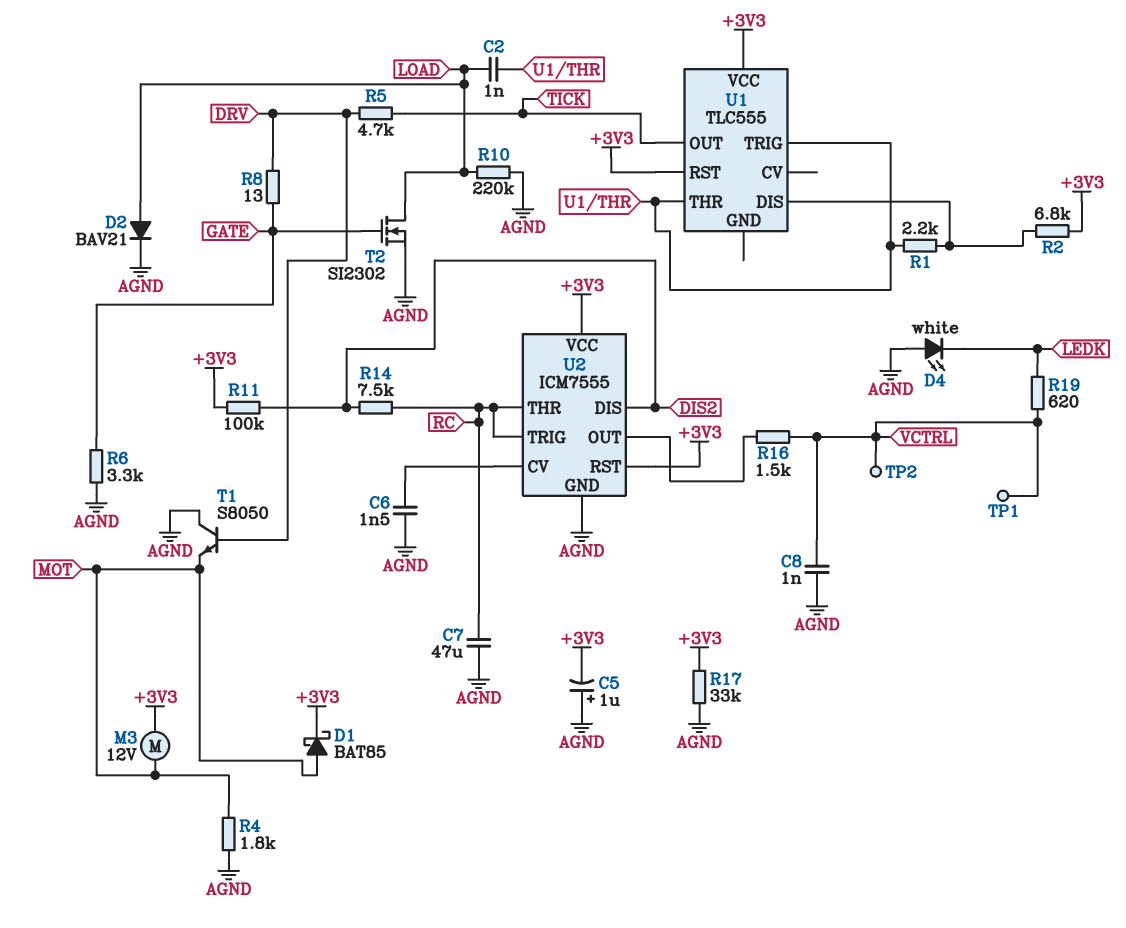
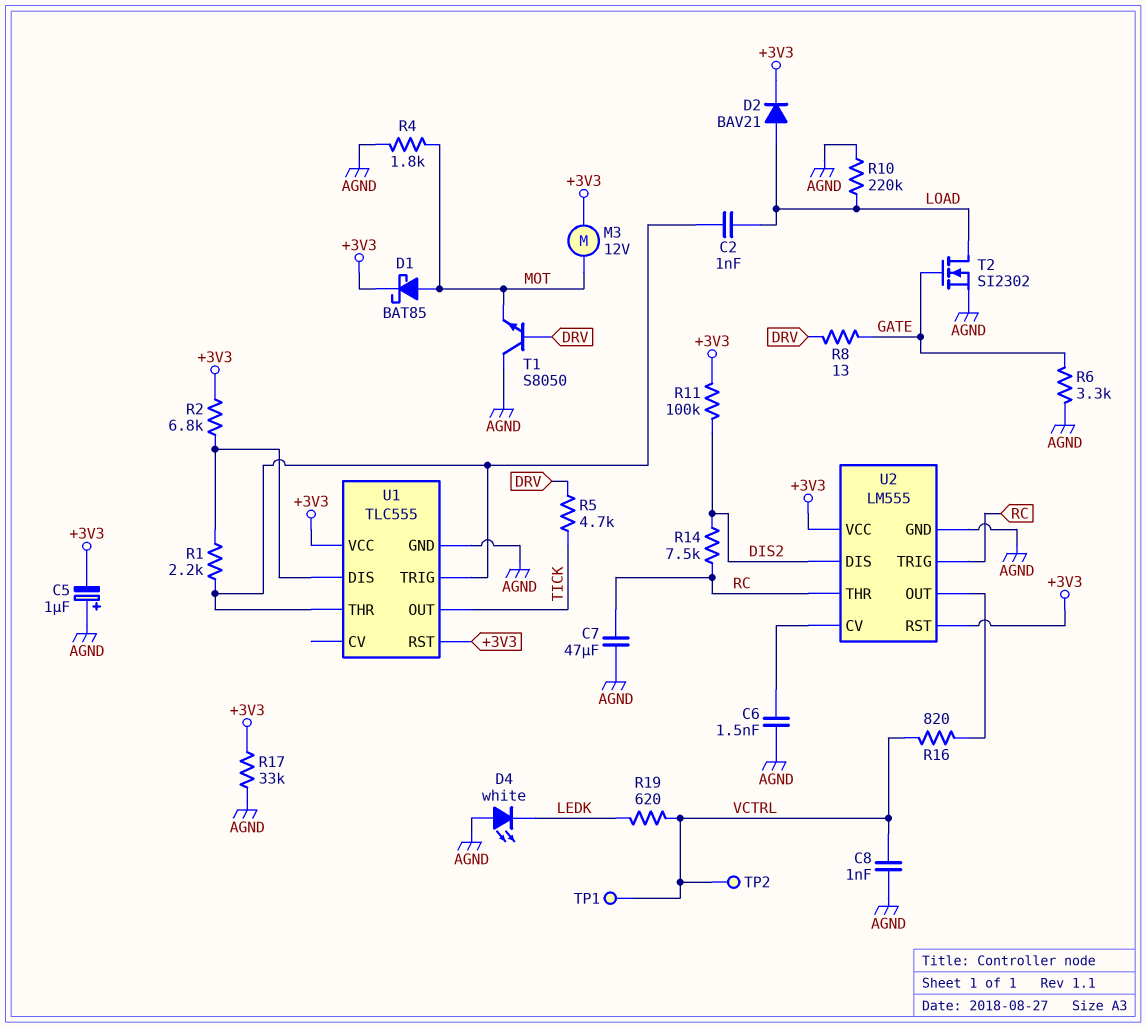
D2: diode BAV21 (A LOAD, K AGND) -> diode BAV21 (A LOAD, K +3V3)
R16: 1.5k (U2/OUT, VCTRL) -> 820 (U2/OUT, VCTRL)
U1 pin GND: none -> AGND
U2: ICM7555 -> LM555

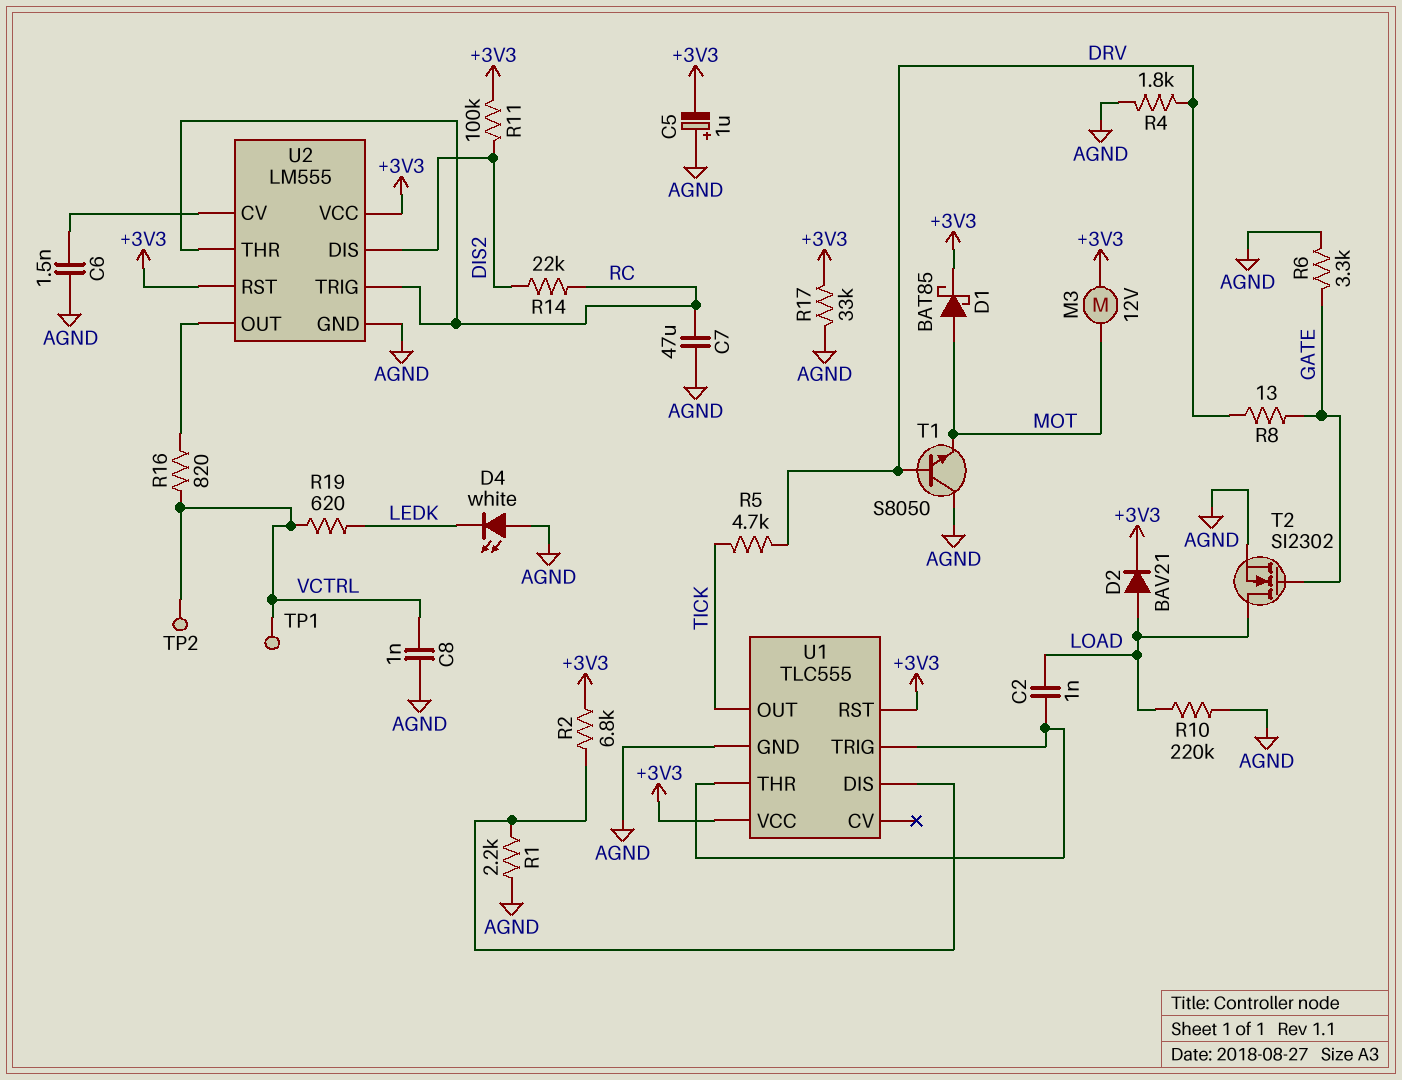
R1: 2.2k (U1/DIS, U1/THR) -> 2.2k (AGND, U1/DIS)
R4: 1.8k (AGND, MOT) -> 1.8k (AGND, DRV)
R14: 7.5k (DIS2, RC) -> 22k (DIS2, RC)

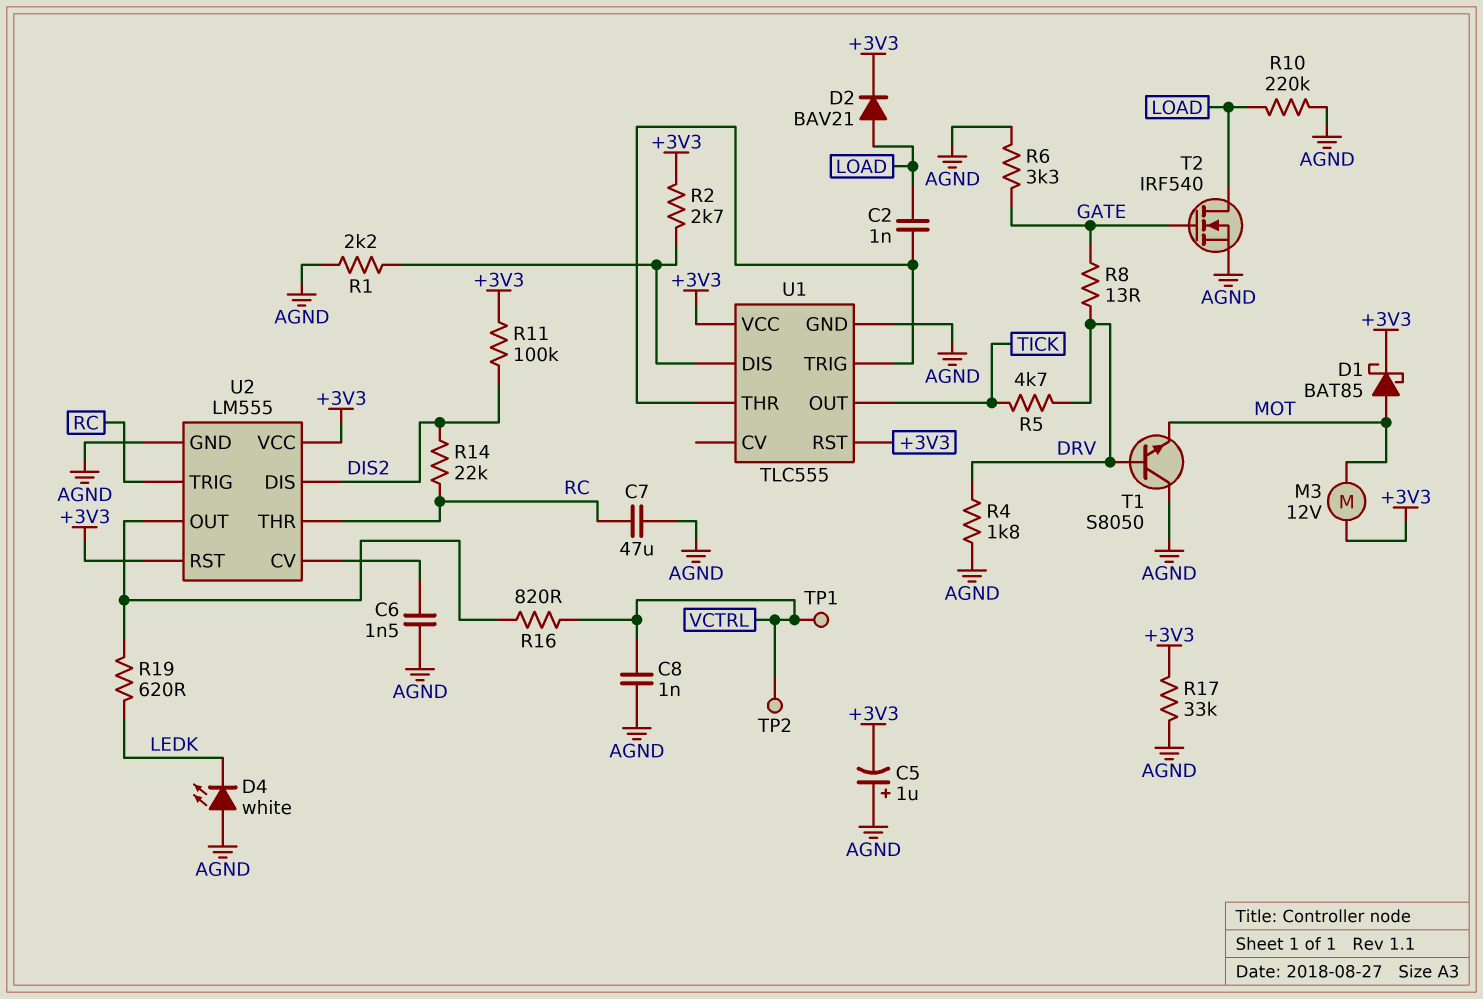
R2: 6.8k (+3V3, U1/DIS) -> 2.7k (+3V3, U1/DIS)
R19: 620 (LEDK, VCTRL) -> 620 (LEDK, U2/OUT)
T2: NMOS SI2302 (G GATE, D LOAD, S AGND) -> NMOS IRF540 (G GATE, D LOAD, S AGND)

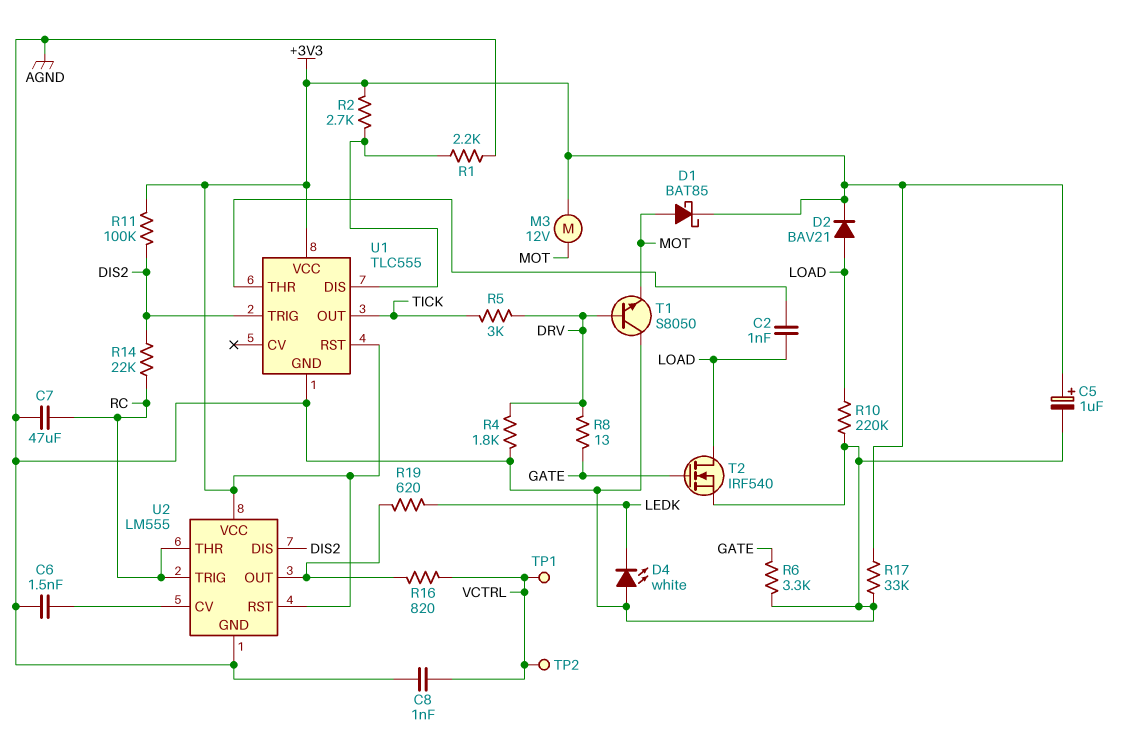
C5: 1uF (plus AGND, minus +3V3) -> 1uF (plus +3V3, minus AGND)
R5: 4.7k (DRV, TICK) -> 3k (DRV, TICK)
U1 pin TRIG: U1/THR -> DIS2

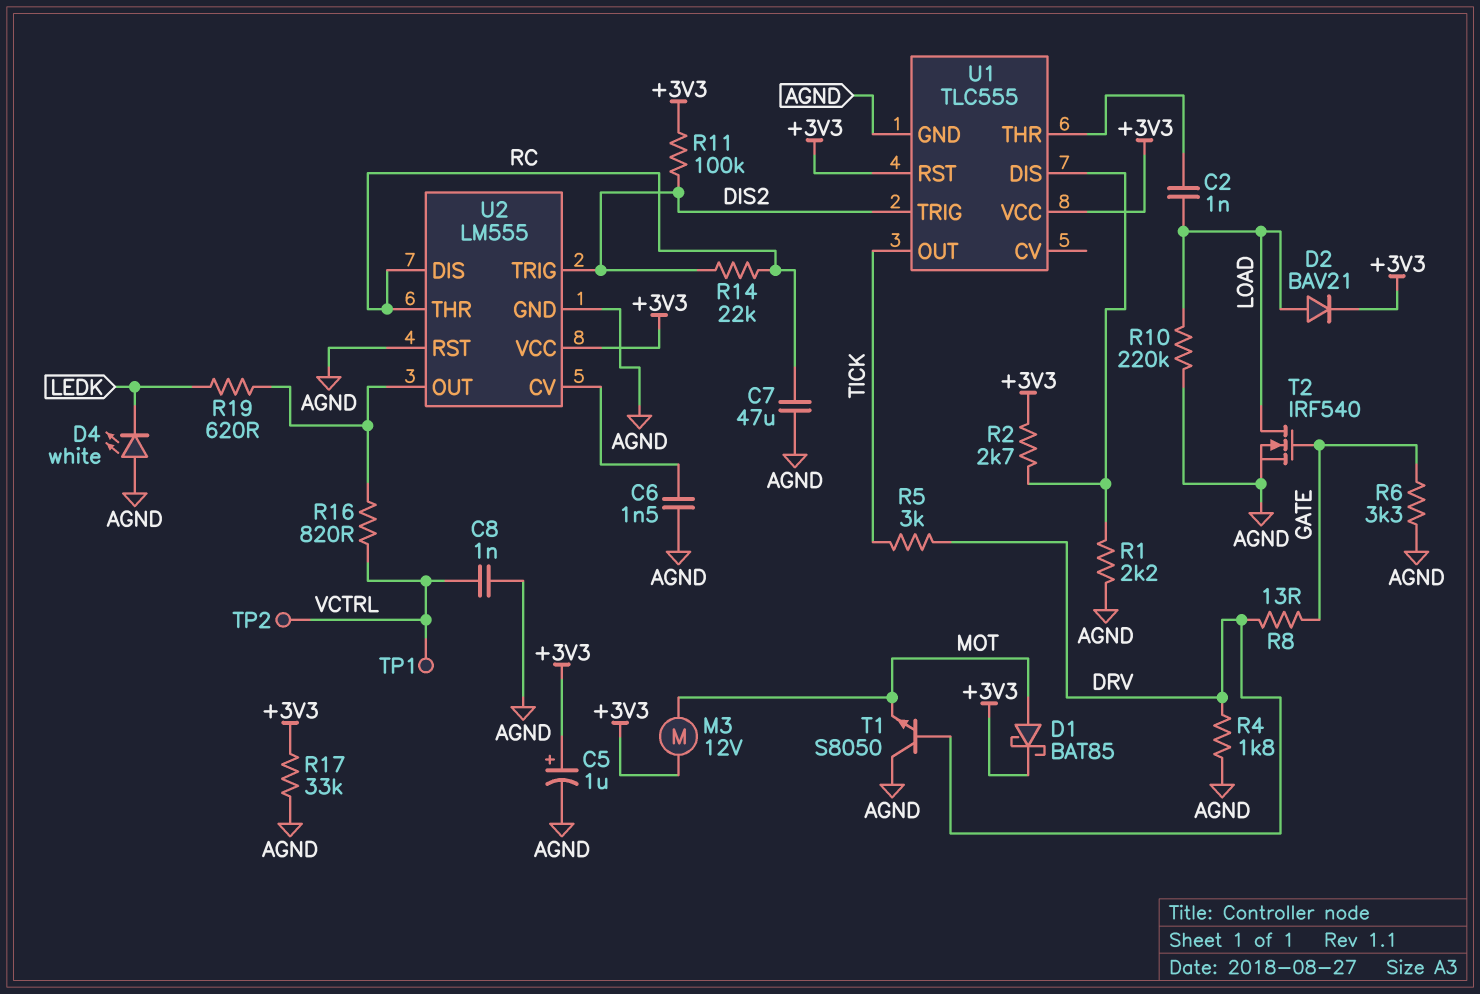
U2 pin DIS: DIS2 -> RC
U2 pin RST: +3V3 -> AGND
U2 pin TRIG: RC -> DIS2

